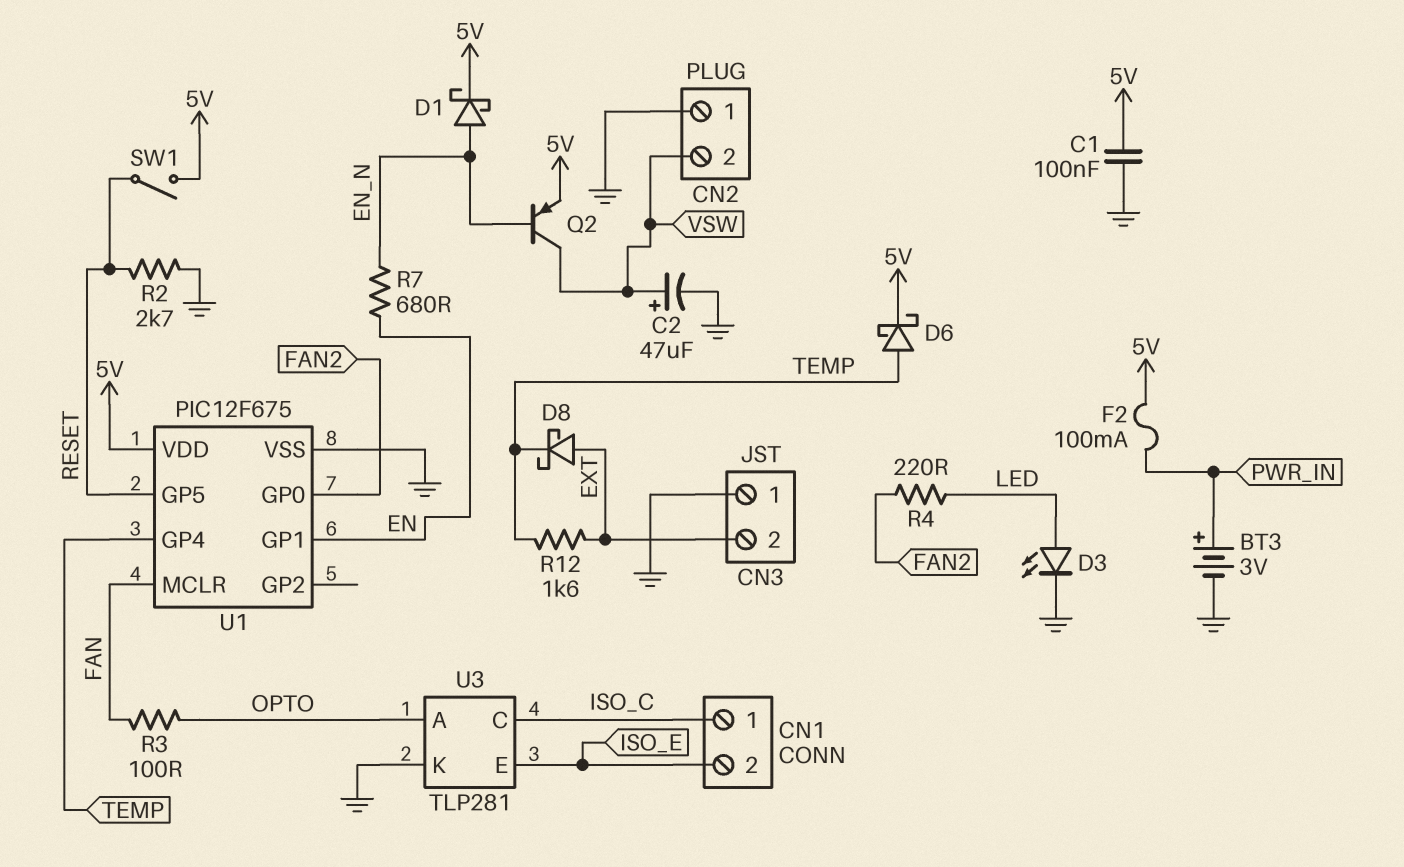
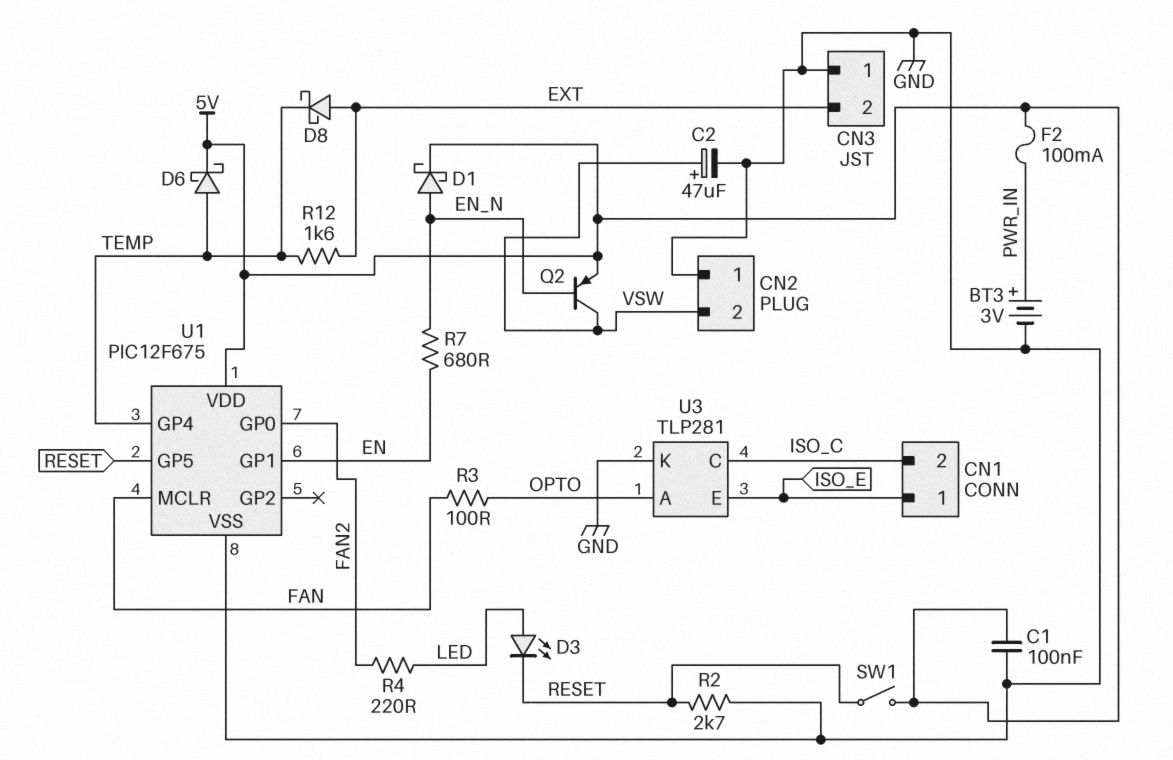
CN1 pin 1: ISO_C -> ISO_E
CN1 pin 2: ISO_E -> ISO_C
D3: LED (A LED, K GND) -> LED (A LED, K RESET)

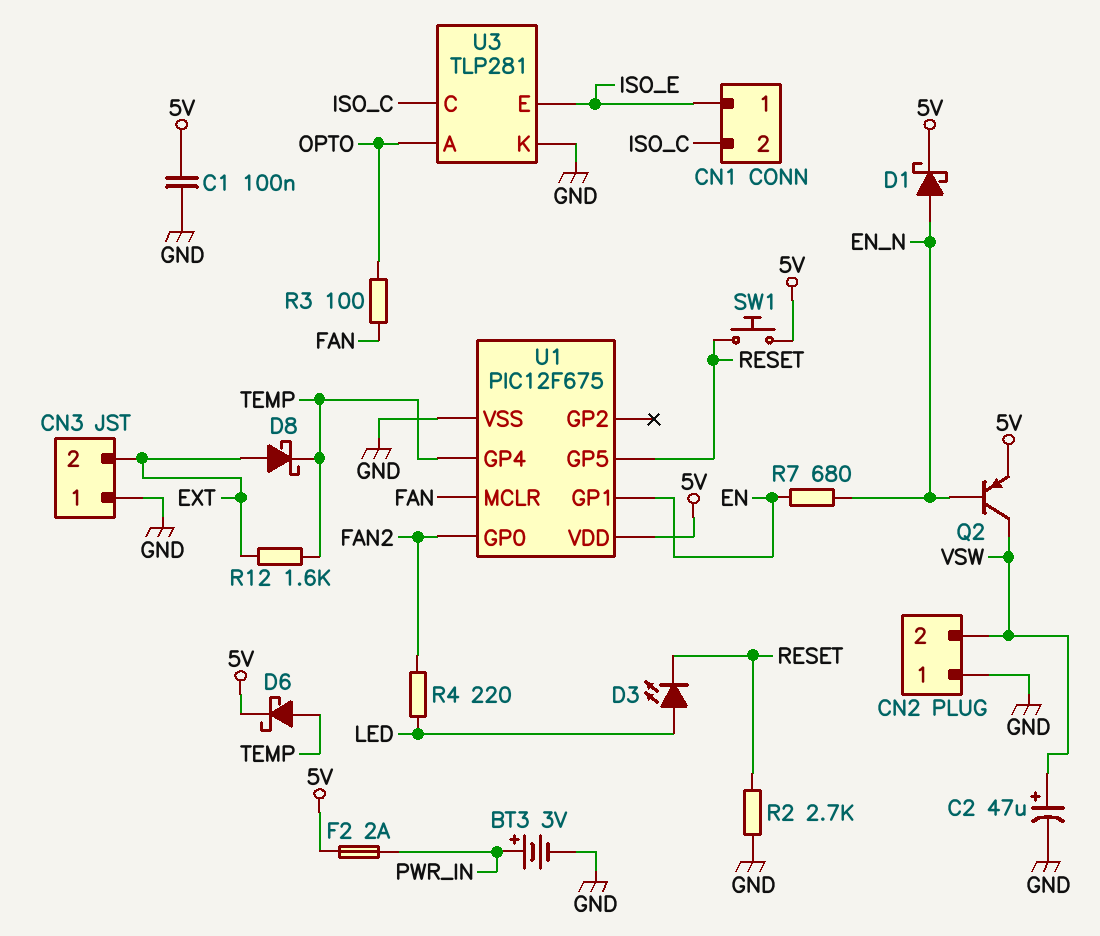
F2: 100mA (5V, PWR_IN) -> 2A (5V, PWR_IN)
SW1: switch (5V, RESET) -> button (5V, RESET)

